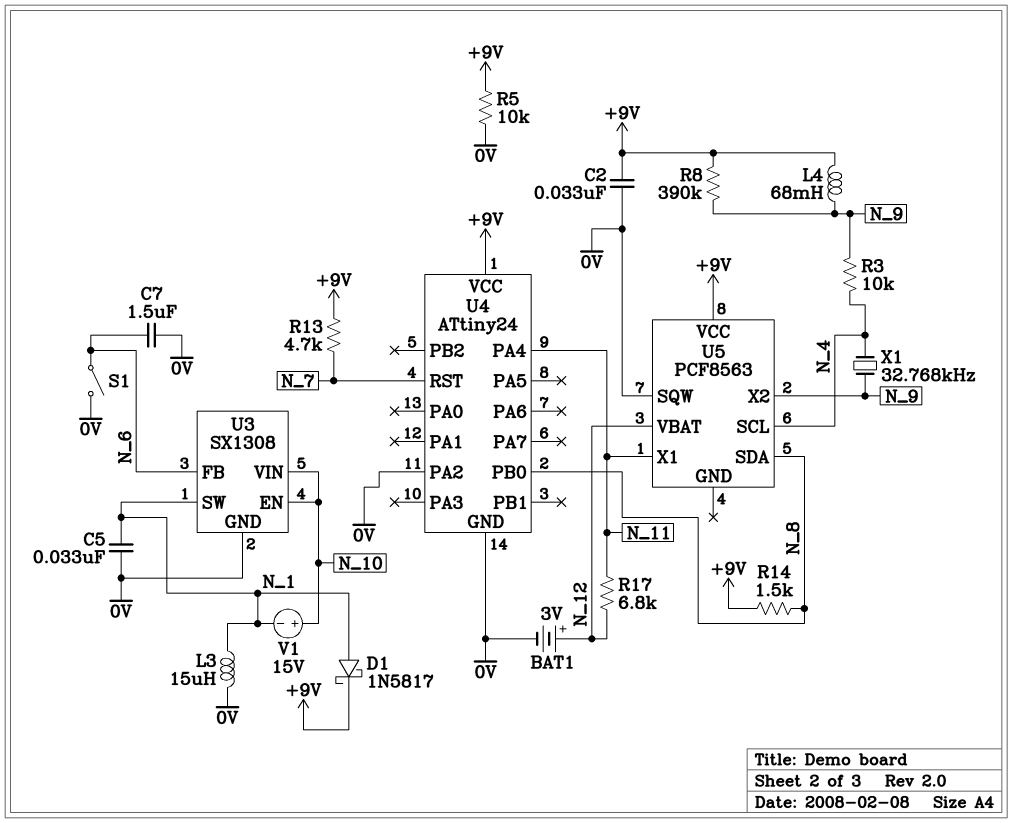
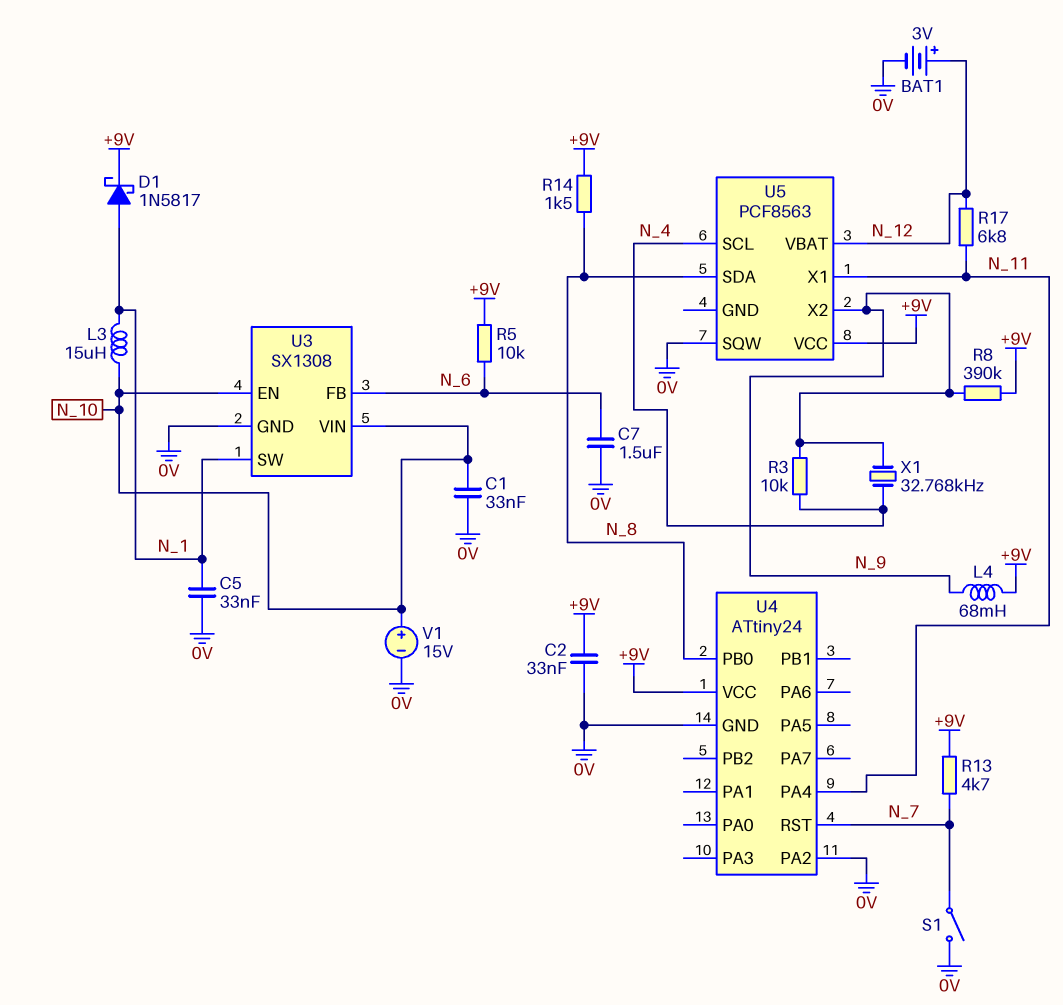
C1: none -> 33nF (0V, N_10)
L3: 15uH (0V, N_1) -> 15uH (N_1, N_10)
R5: 10k (+9V, 0V) -> 10k (+9V, N_6)
S1: switch (0V, N_6) -> switch (0V, N_7)
V1: 15V (plus N_10, minus N_1) -> 15V (plus N_10, minus 0V)

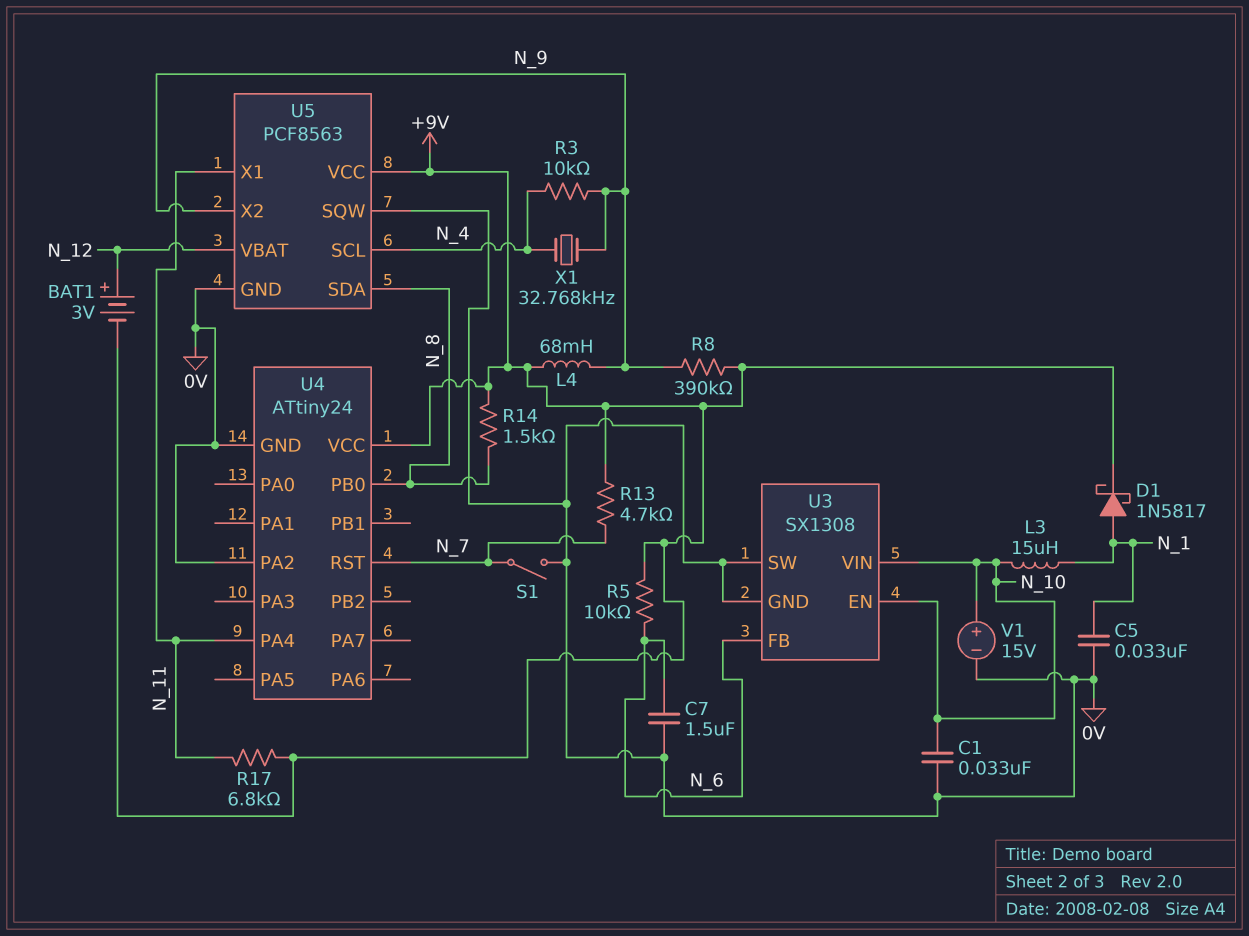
BAT1: 3V (plus N_12, minus 0V) -> 3V (plus N_12, minus +9V)
C2: 33nF (+9V, 0V) -> none
R17: 6.8k (N_11, N_12) -> 6.8k (+9V, N_11)
U3 pin SW: N_1 -> 0V
U5 pin GND: none -> 0V

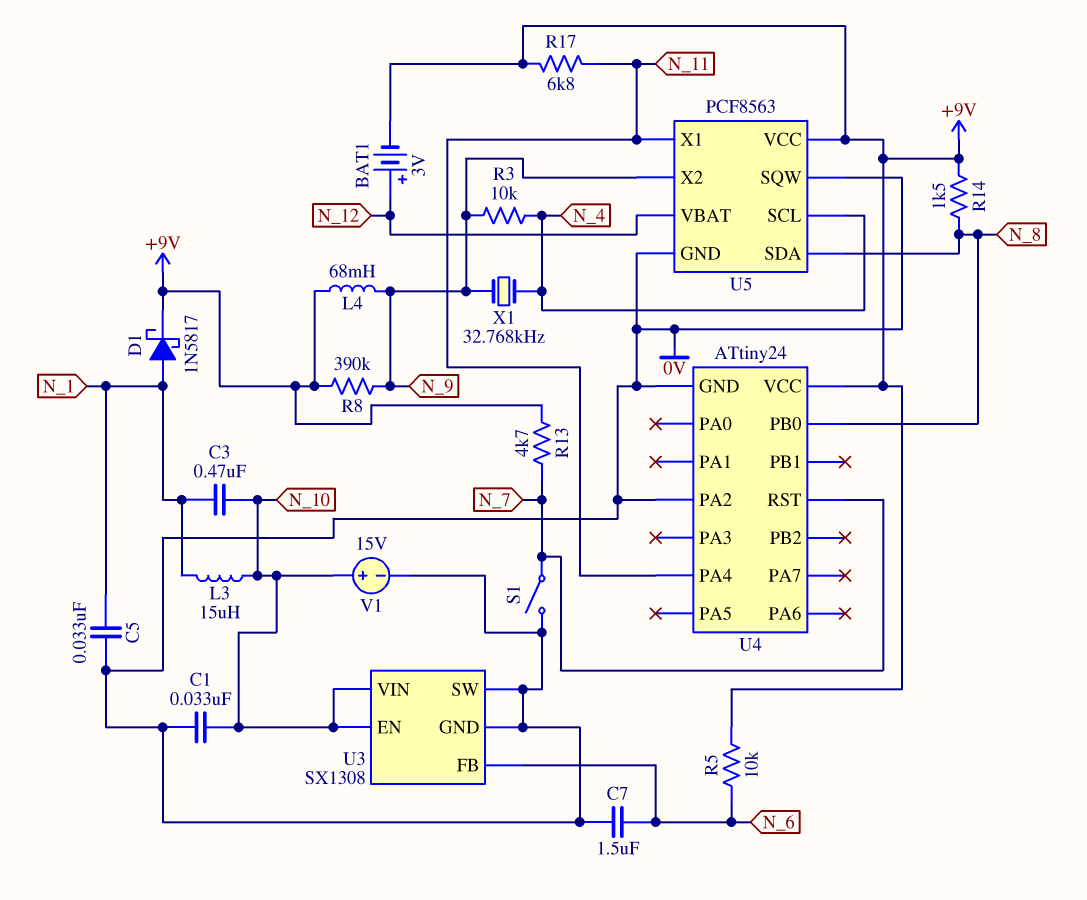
C3: none -> 470nF (N_1, N_10)

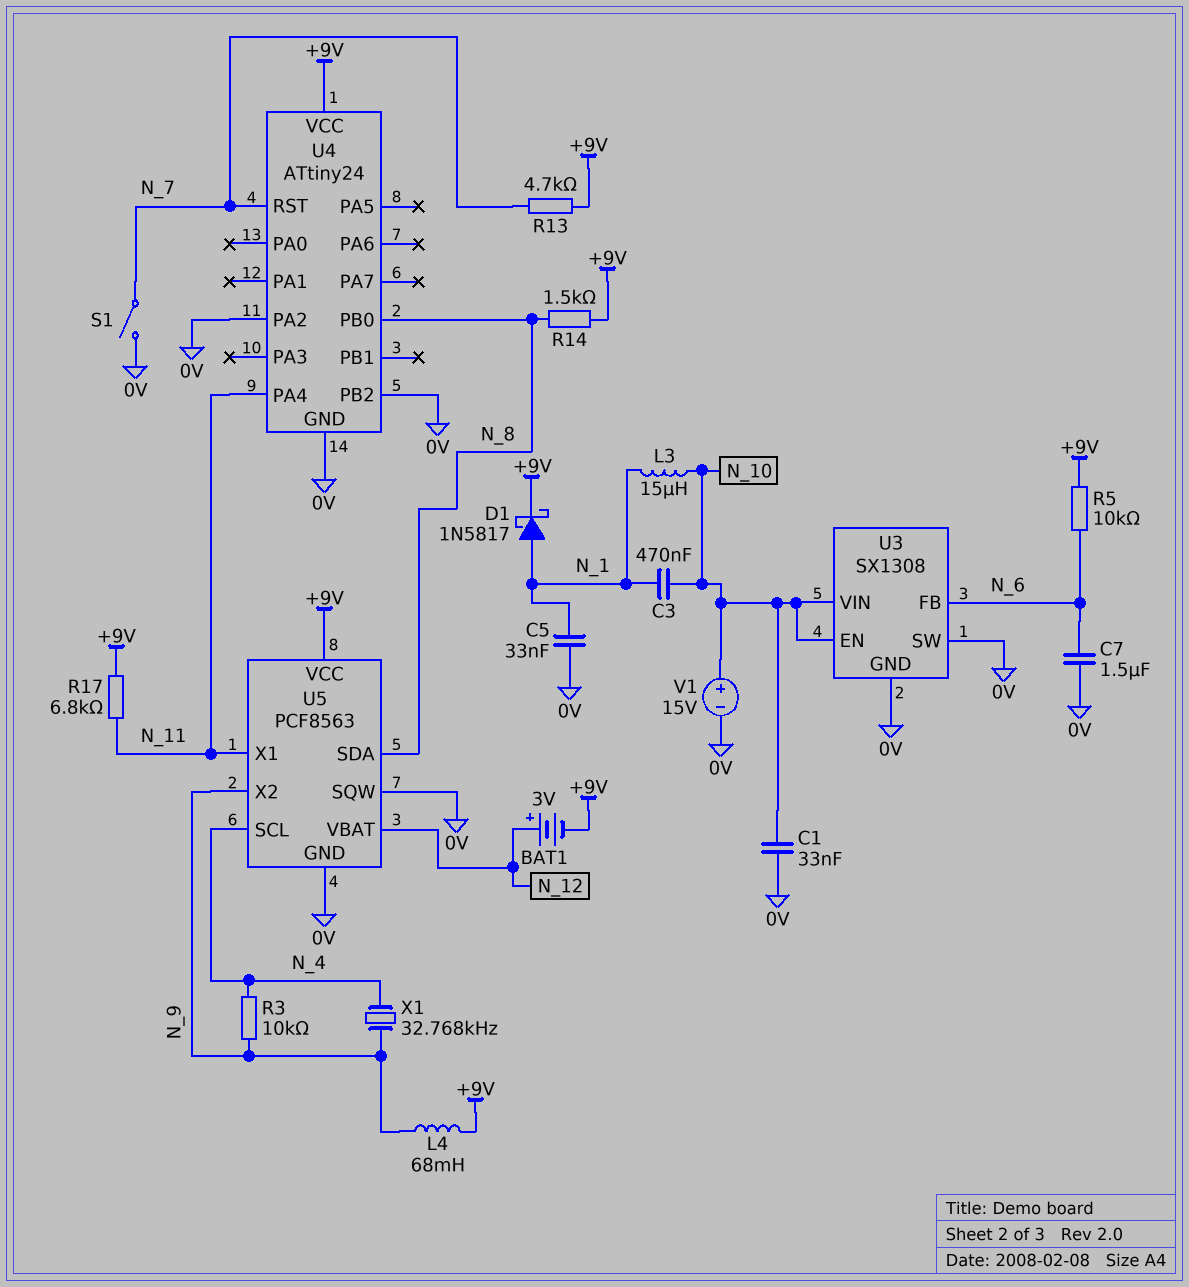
R8: 390k (+9V, N_9) -> none
U4 pin PB2: none -> 0V

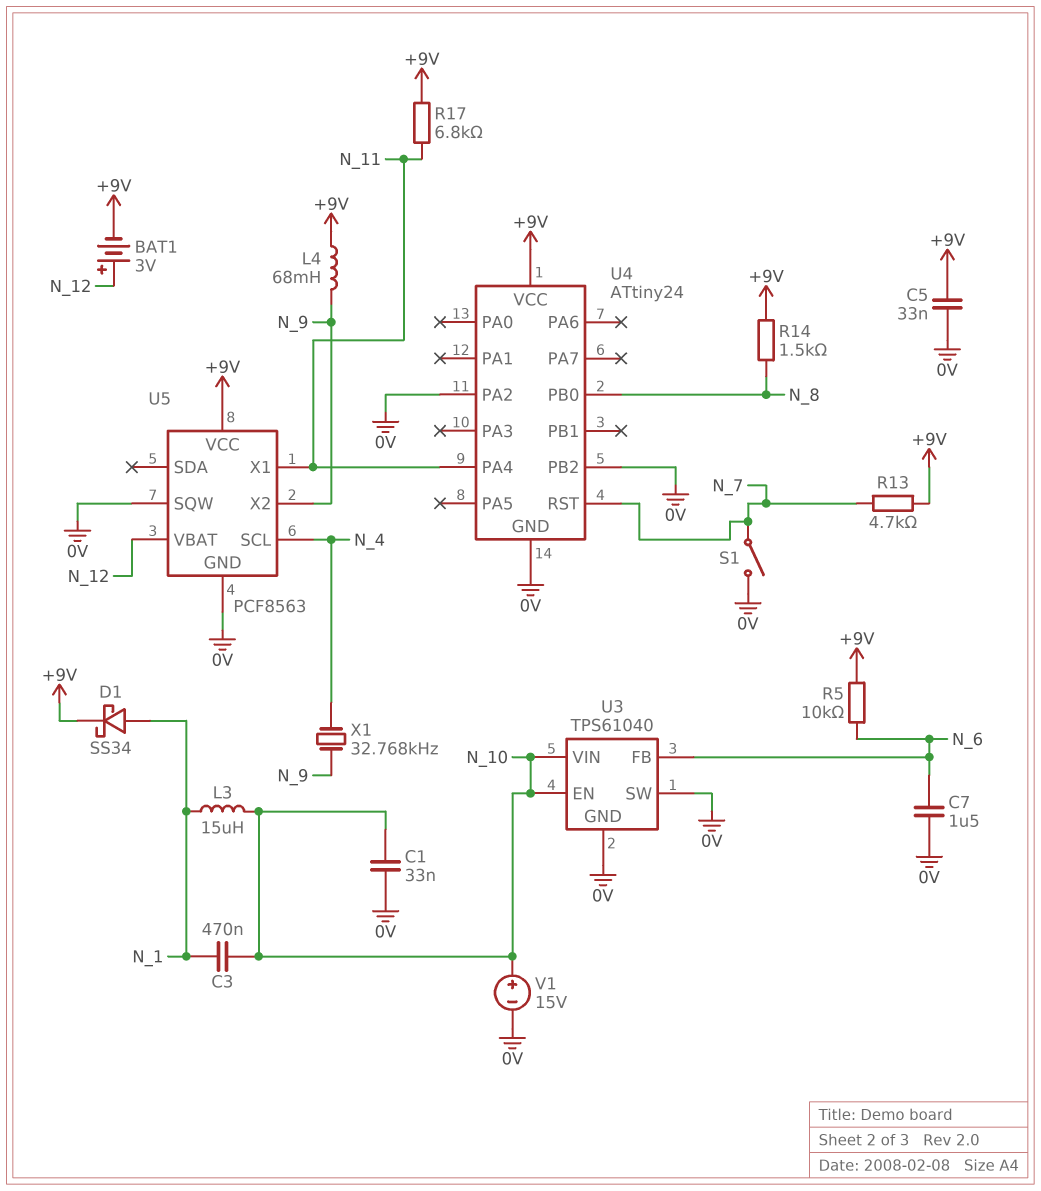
C5: 33nF (0V, N_1) -> 33nF (+9V, 0V)
D1: schottky 1N5817 (A N_1, K +9V) -> schottky SS34 (A N_1, K +9V)
R3: 10k (N_4, N_9) -> none
U3: SX1308 -> TPS61040
U5 pin SDA: N_8 -> none

